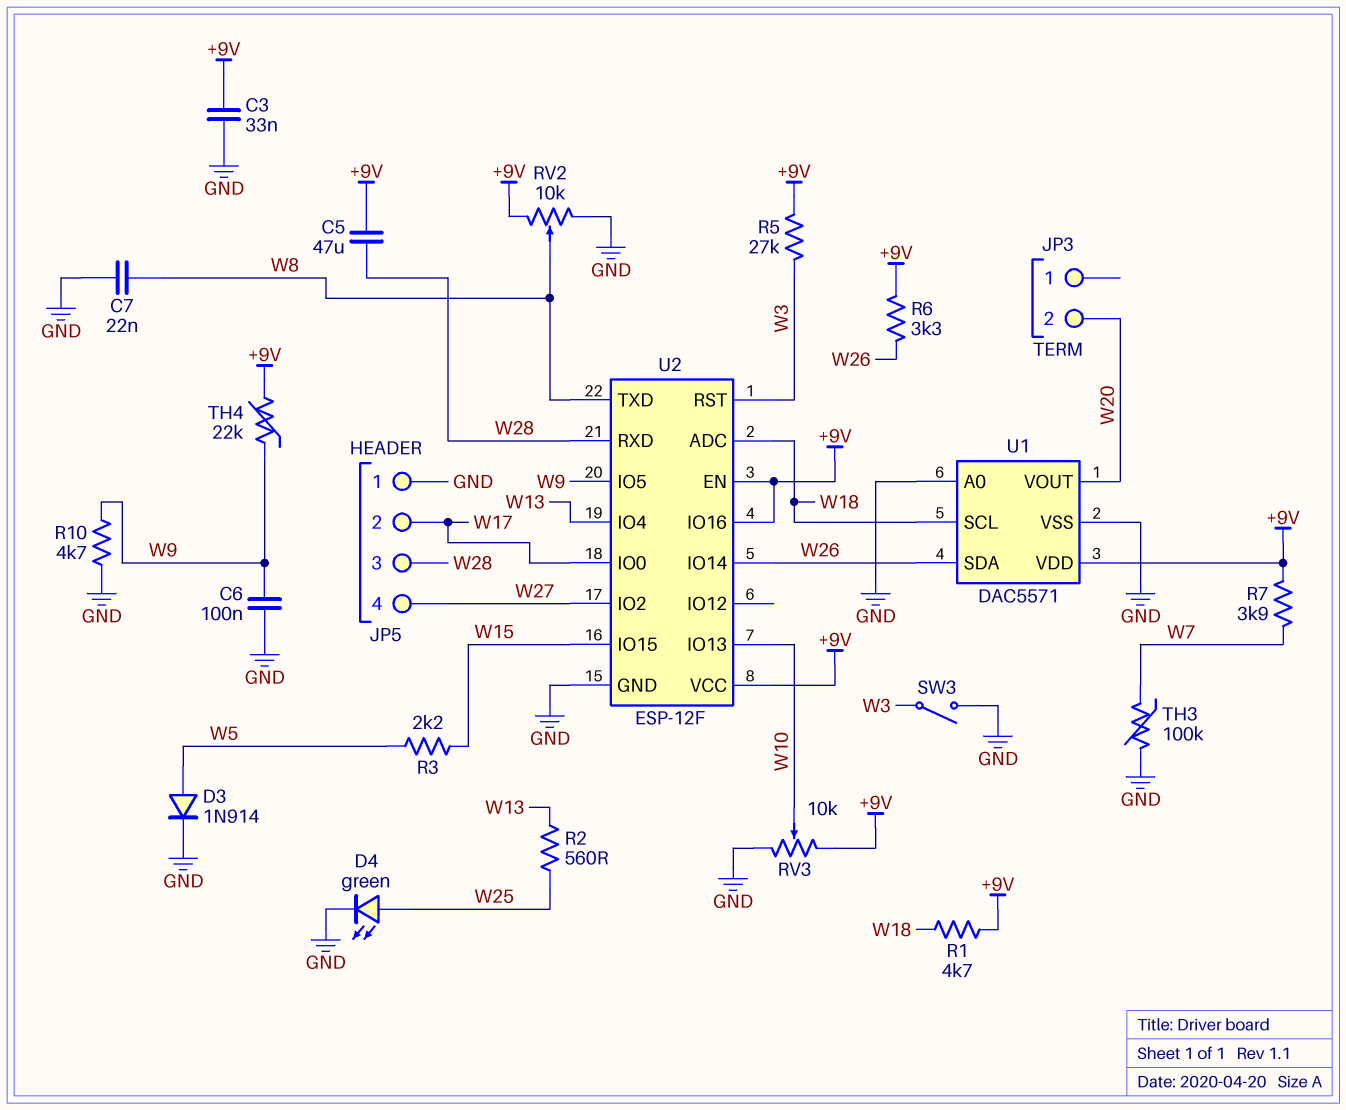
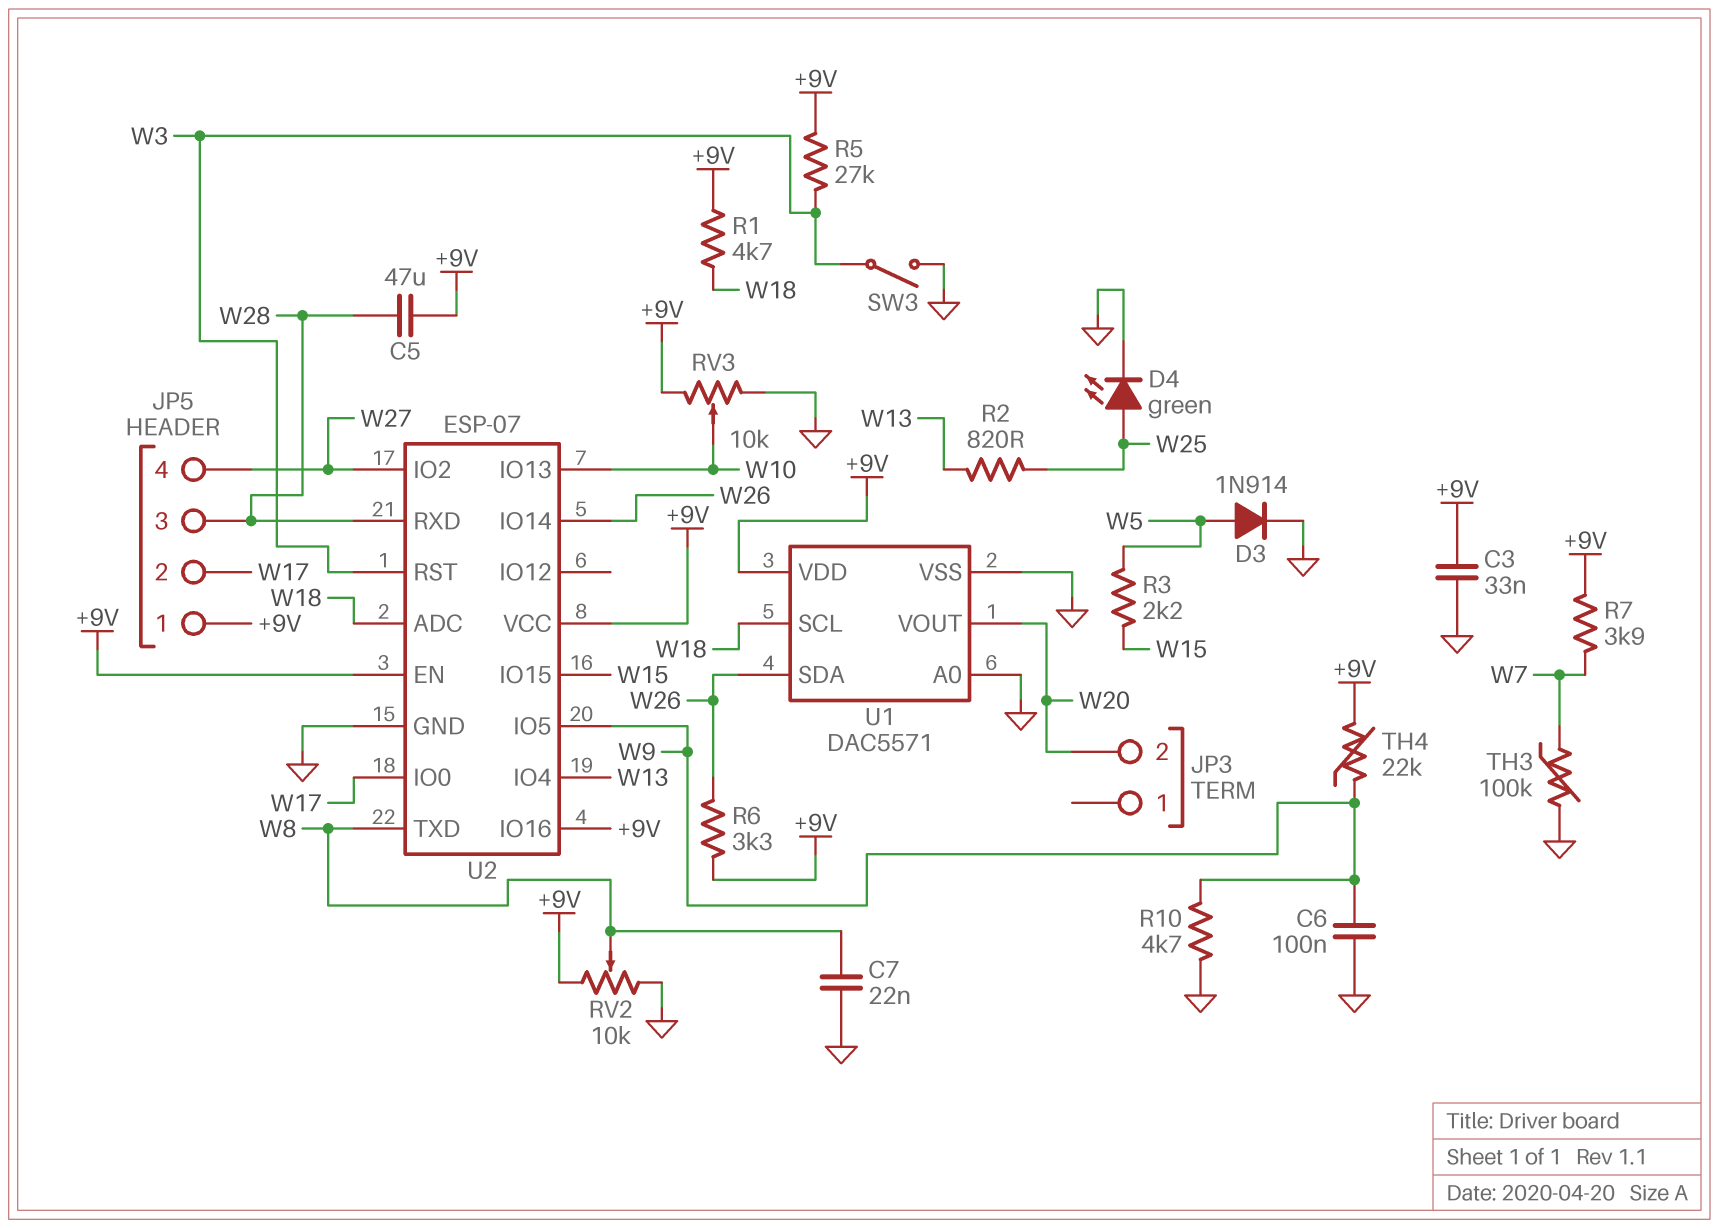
JP5 pin 1: GND -> +9V
R2: 560 (W13, W25) -> 820 (W13, W25)
U2: ESP-12F -> ESP-07

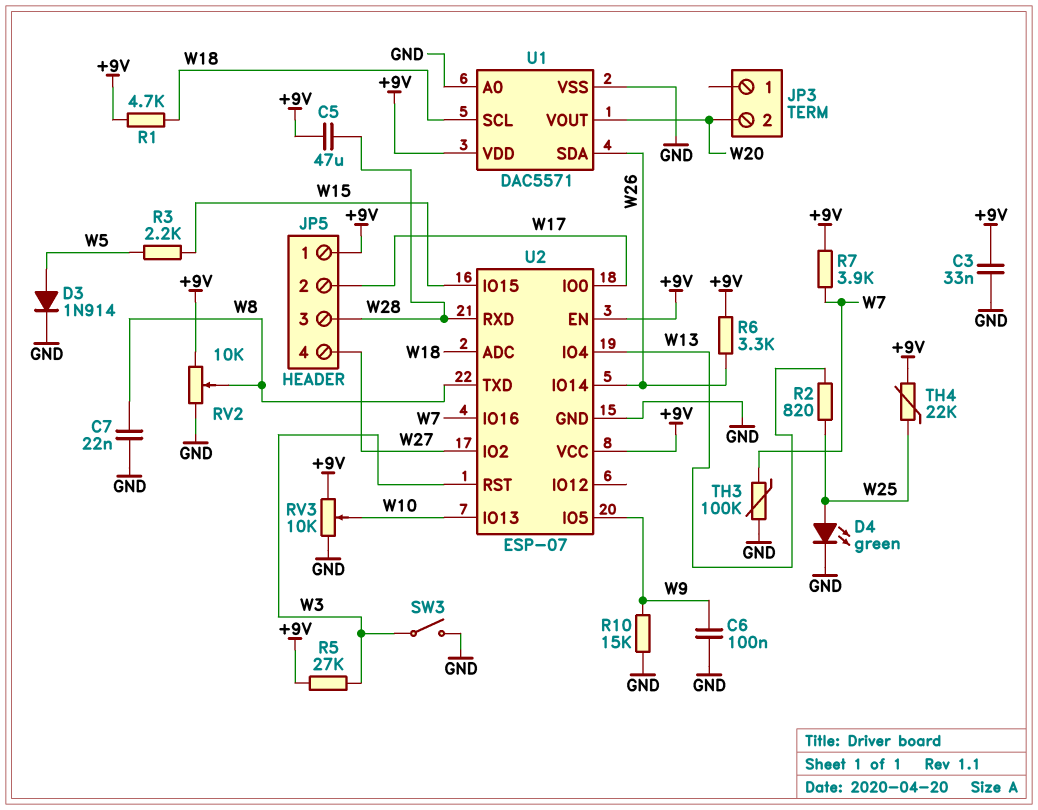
R10: 4.7k (GND, W9) -> 15k (GND, W9)
TH4: 22k (+9V, W9) -> 22k (+9V, W25)
U2 pin IO16: +9V -> W7

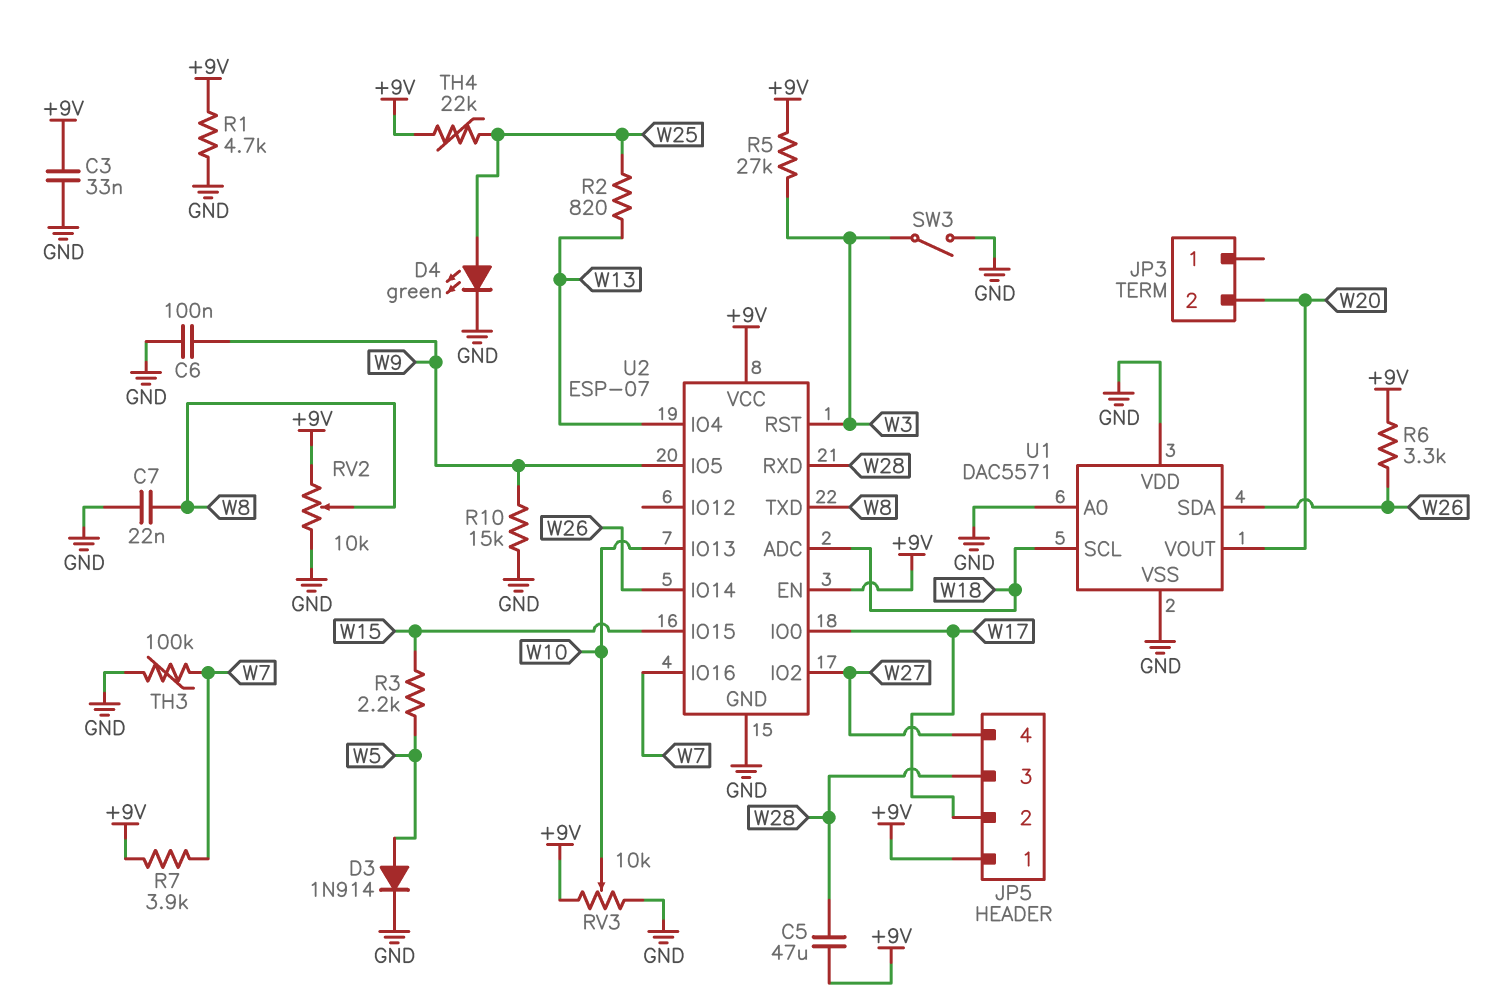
R1: 4.7k (+9V, W18) -> 4.7k (+9V, GND)
U1 pin VDD: +9V -> GND

